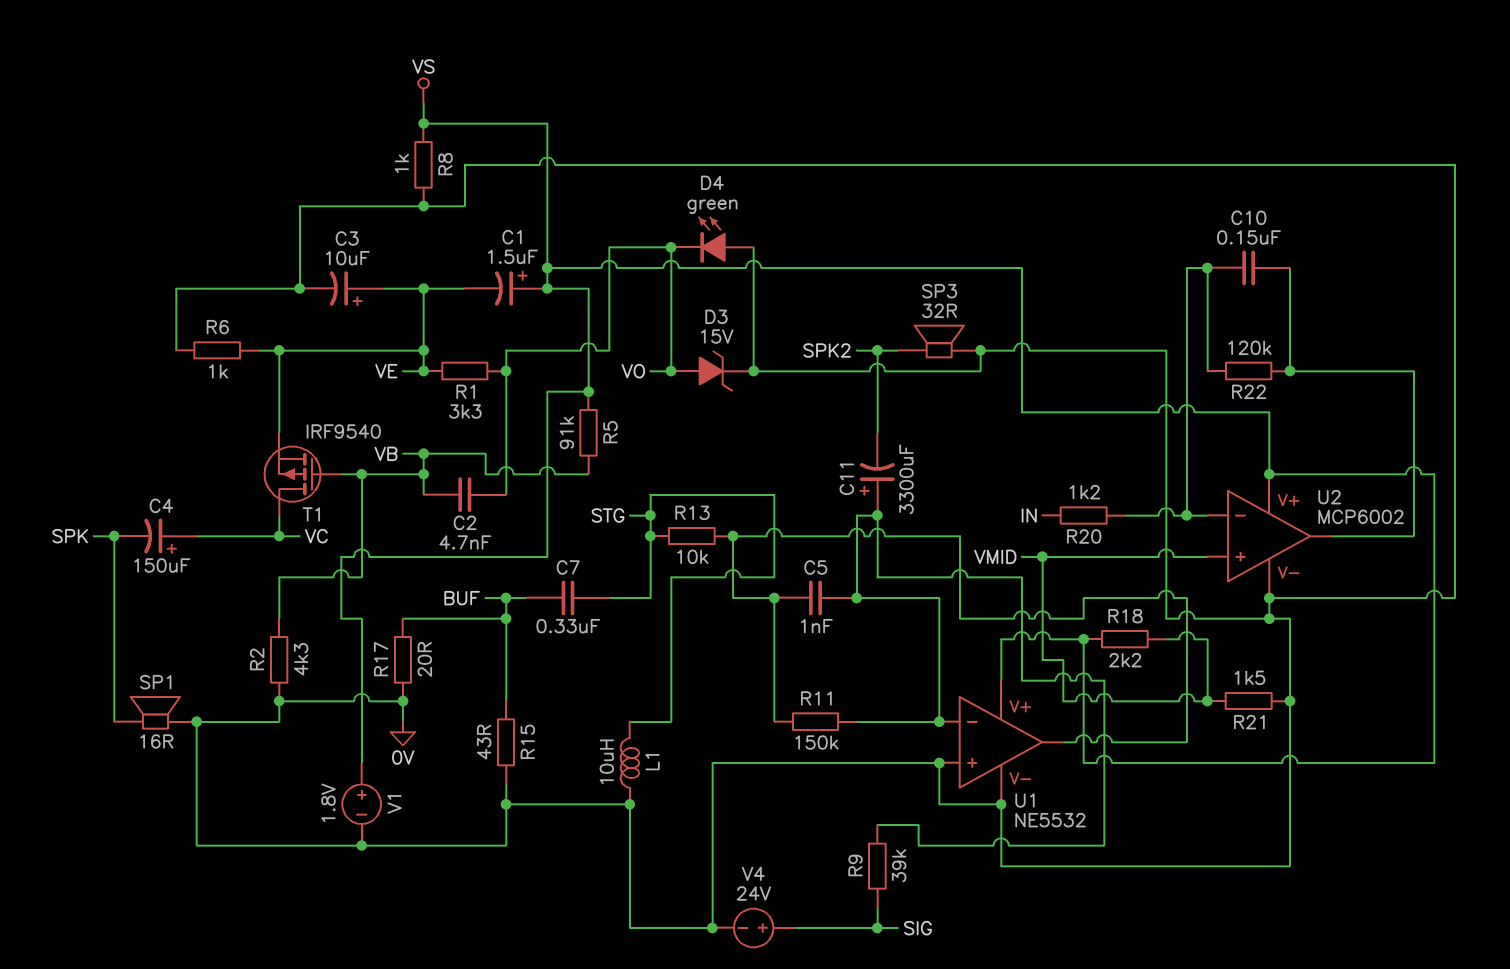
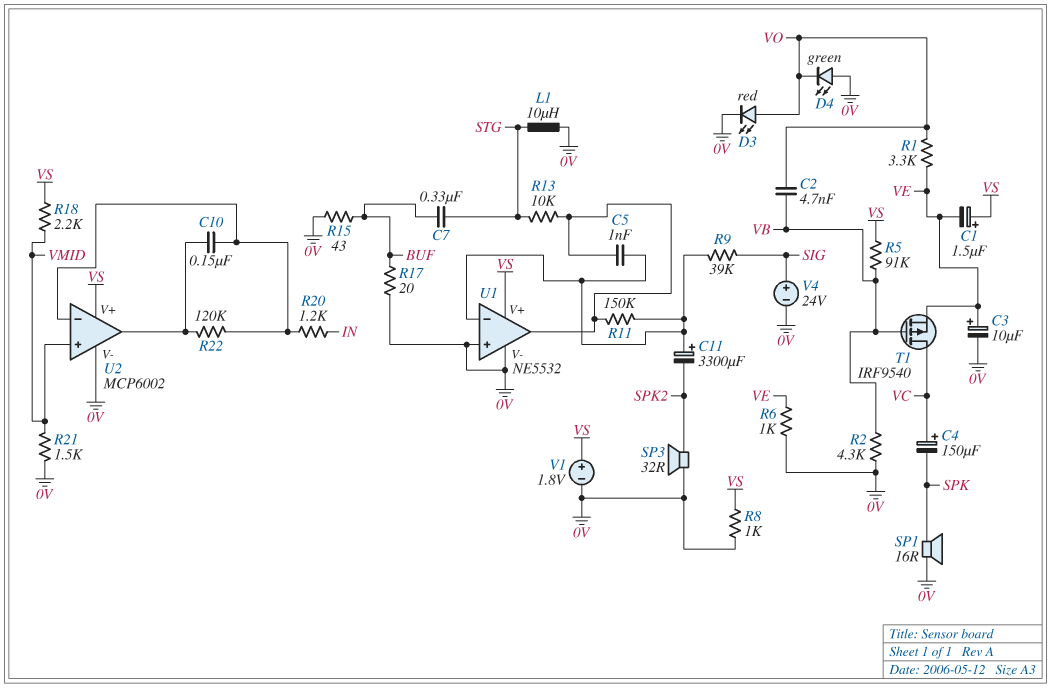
D3: zener 15V (A VO, K 0V) -> LED red (A VO, K 0V)

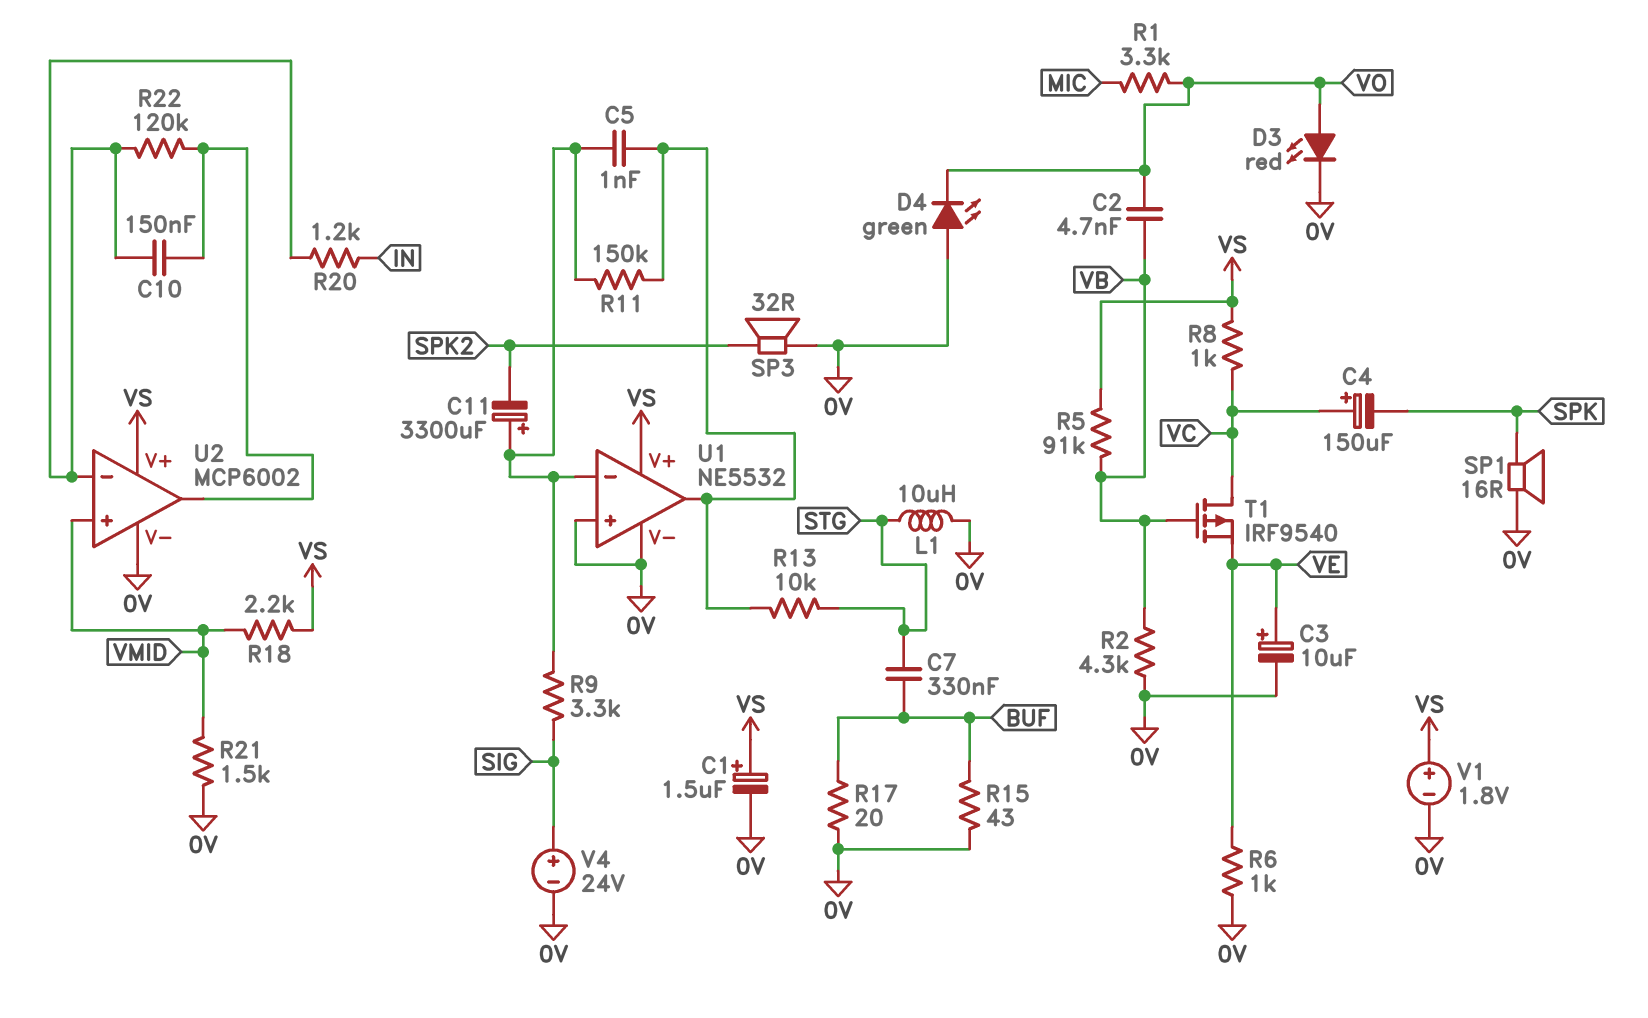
C1: 1.5uF (plus VS, minus VE) -> 1.5uF (plus VS, minus 0V)
R1: 3.3k (VE, VO) -> 3.3k (MIC, VO)
R8: 1k (0V, VS) -> 1k (VC, VS)
R9: 39k (SIG, U1/in-) -> 3.3k (SIG, U1/in-)

